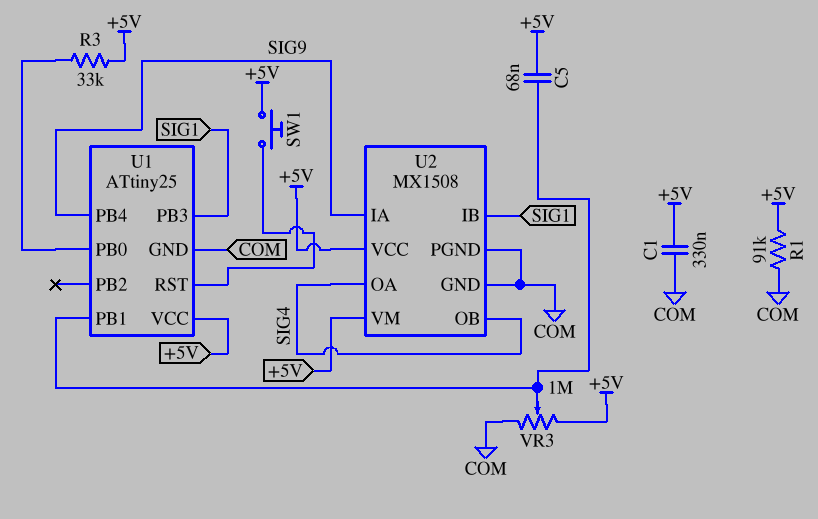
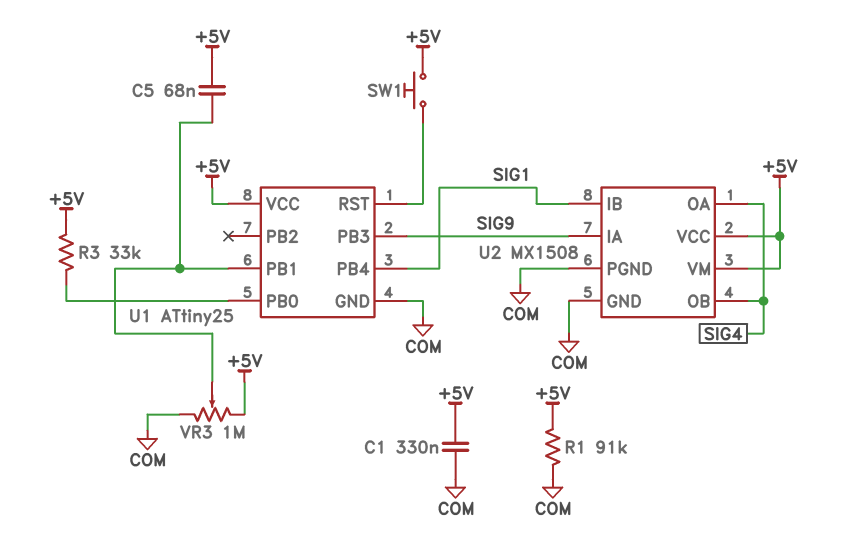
U1 pin PB3: SIG1 -> SIG9
U1 pin PB4: SIG9 -> SIG1

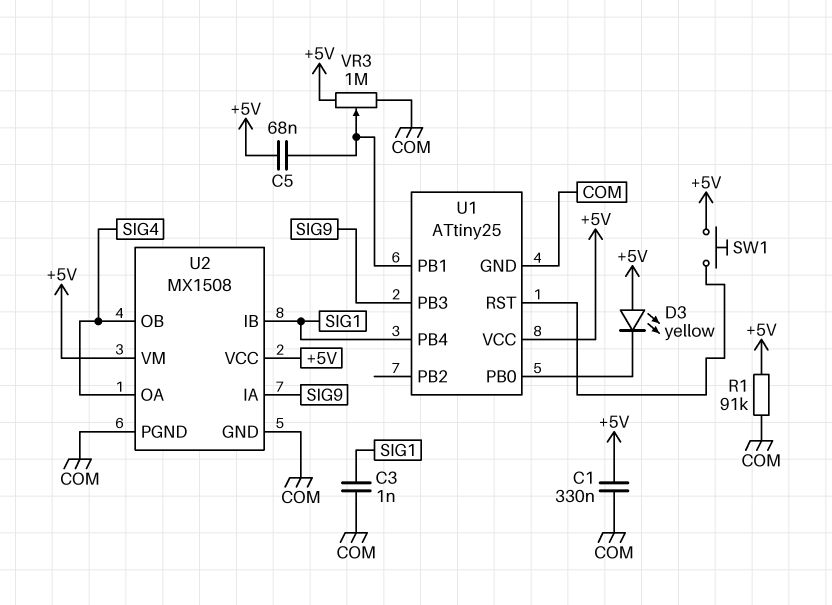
C3: none -> 1nF (COM, SIG1)
D3: none -> LED yellow (A +5V, K U1/PB0)
R3: 33k (+5V, U1/PB0) -> none

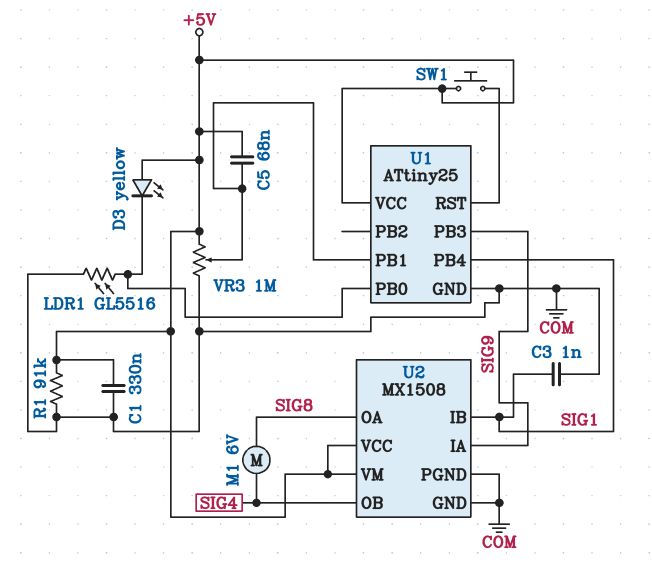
LDR1: none -> GL5516 (COM, U1/PB0)
M1: none -> motor 6V (SIG4, SIG8)
U2 pin OA: SIG4 -> SIG8

